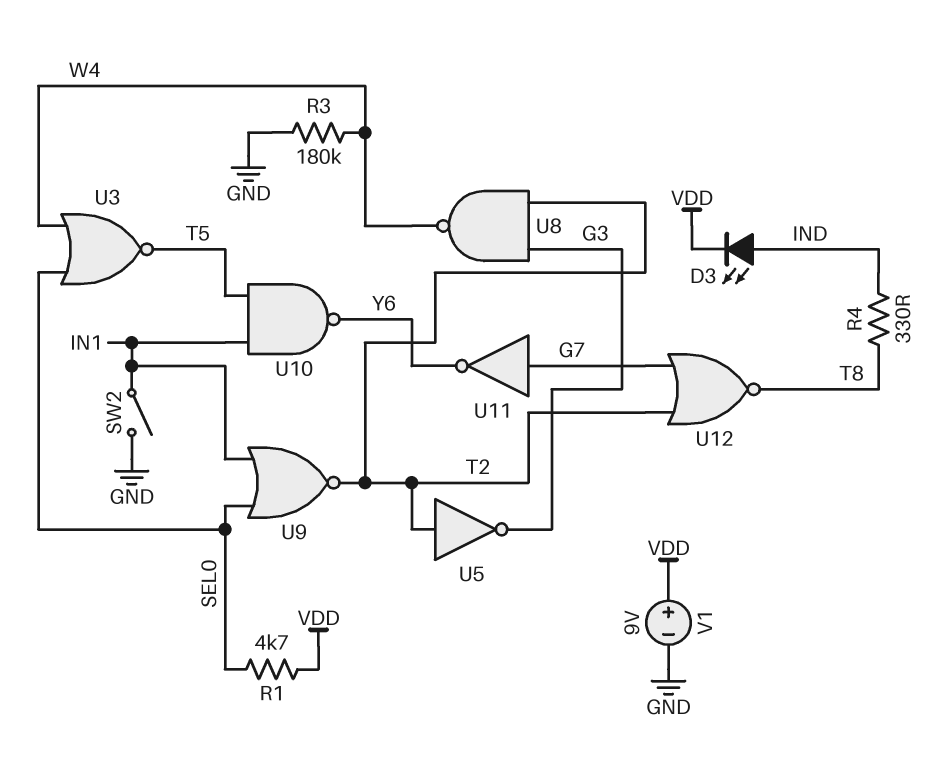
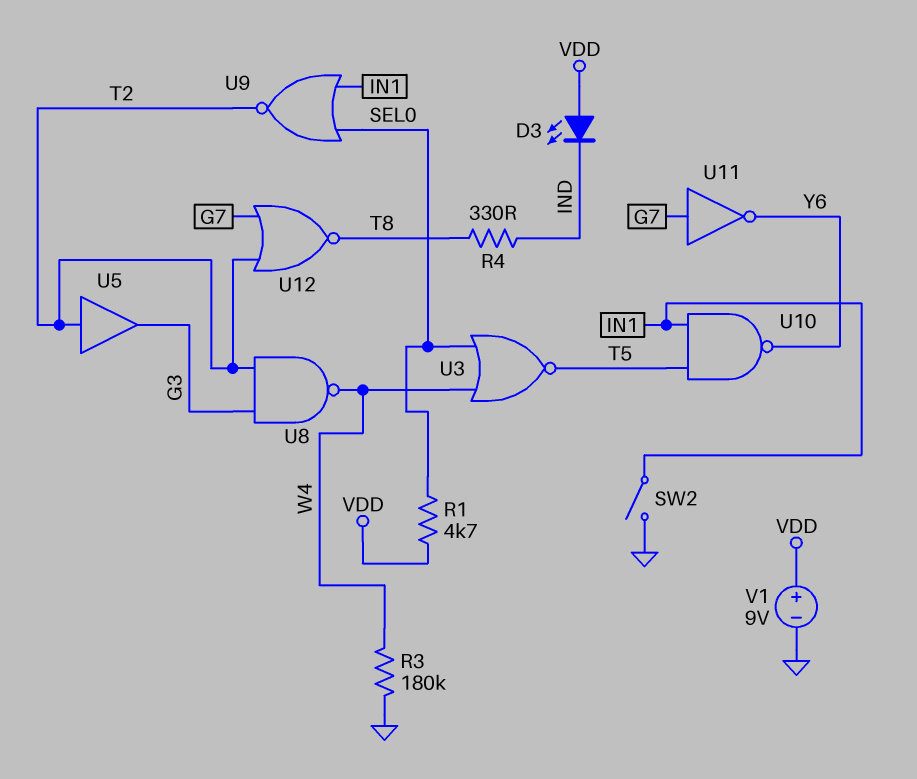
D3: LED (A IND, K VDD) -> LED (A VDD, K IND)
U5: NOT (in T2, out G3) -> buffer (in T2, out G3)

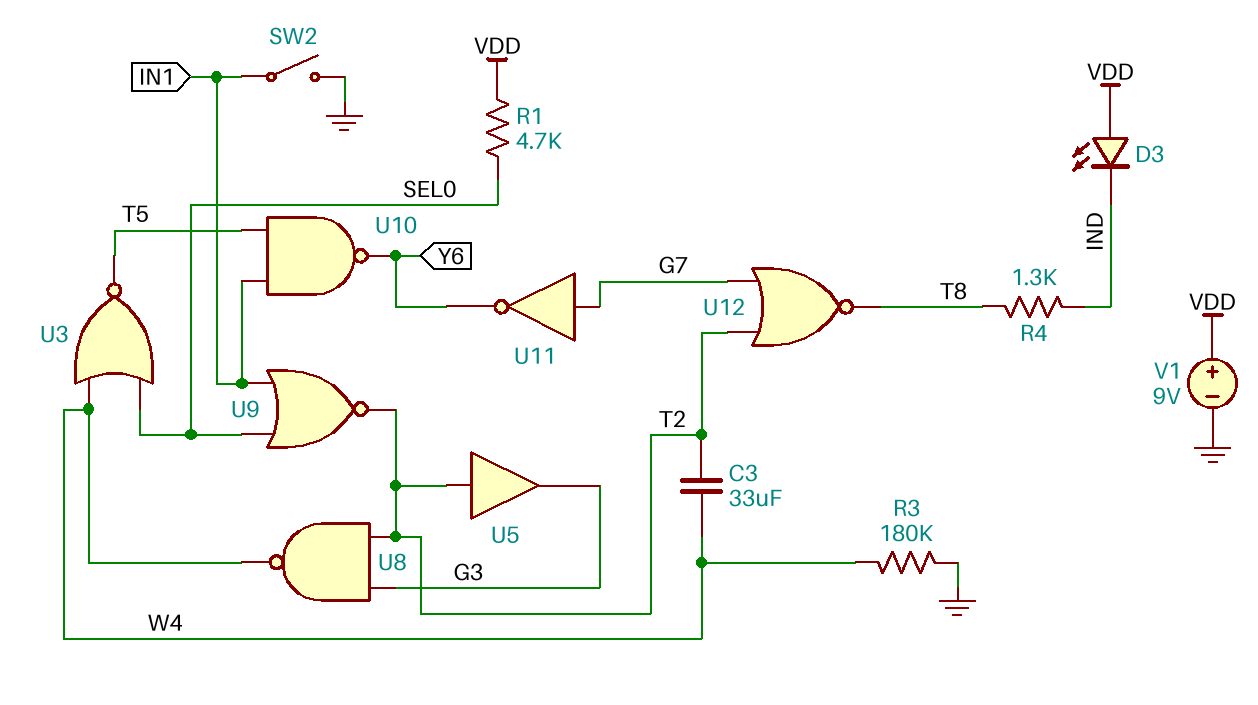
C3: none -> 33uF (T2, W4)
R4: 330 (IND, T8) -> 1.3k (IND, T8)

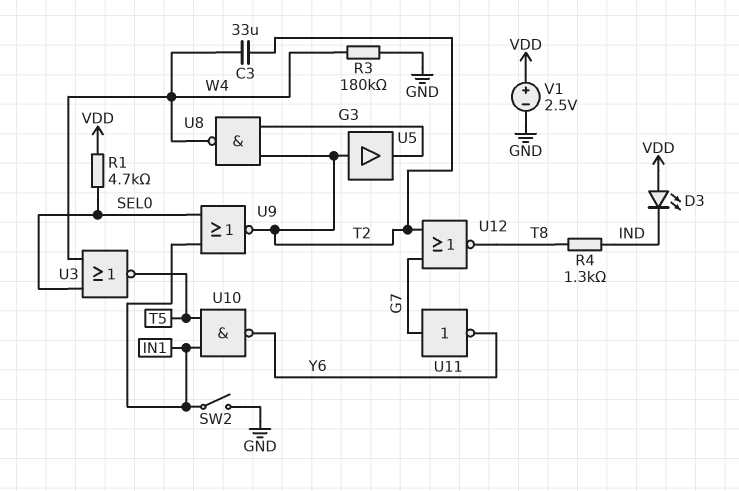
V1: 9V (plus VDD, minus GND) -> 2.5V (plus VDD, minus GND)

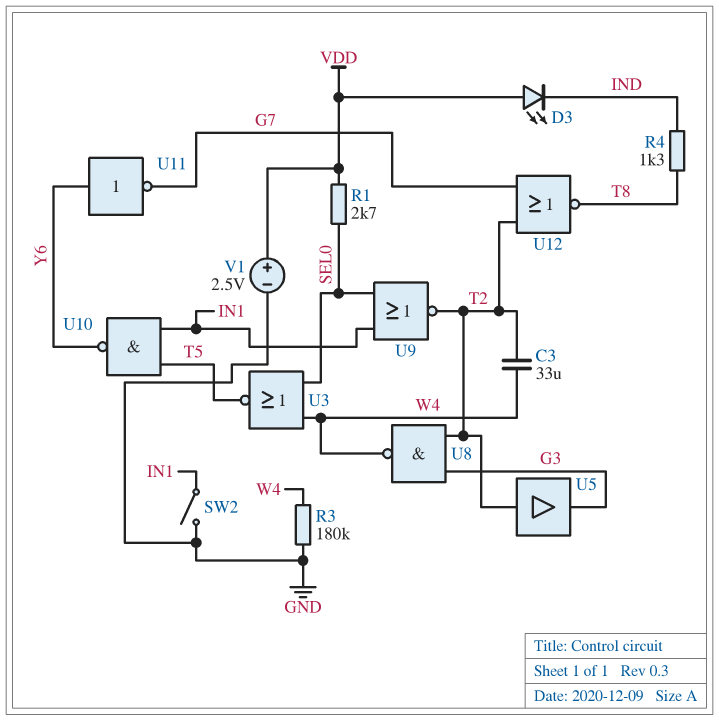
R1: 4.7k (SEL0, VDD) -> 2.7k (SEL0, VDD)
U11: NOT (in G7, out Y6) -> NOT (in Y6, out G7)

